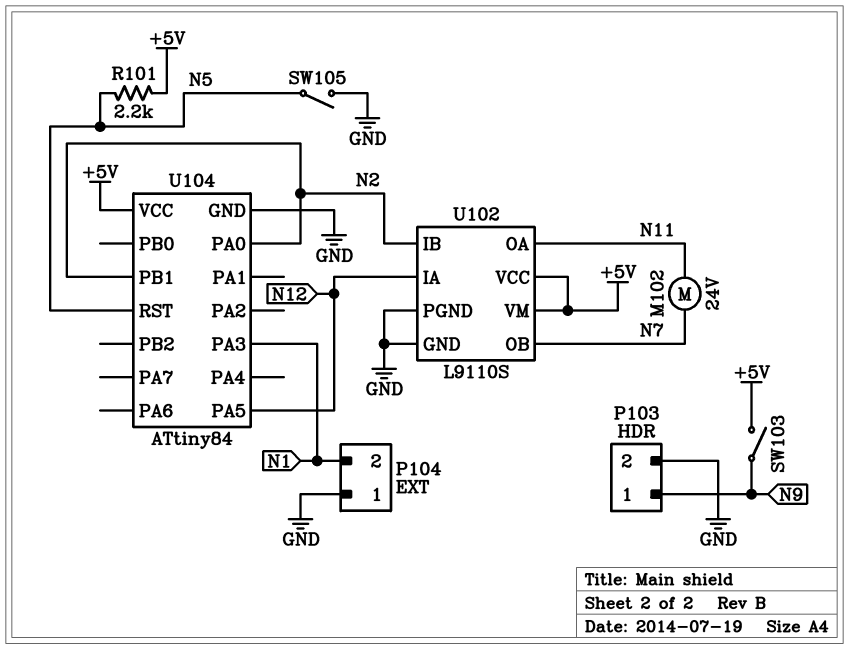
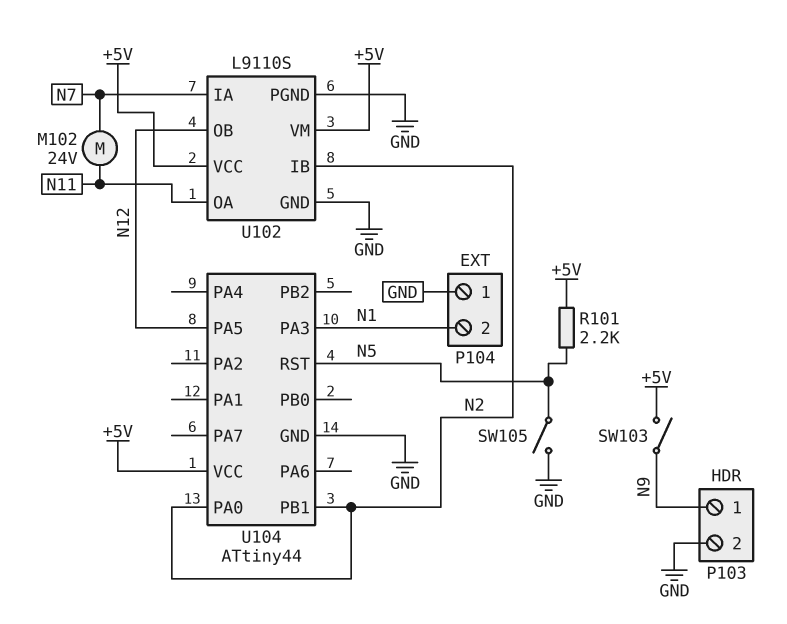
U102 pin IA: N12 -> N7
U102 pin OB: N7 -> N12
U104: ATtiny84 -> ATtiny44

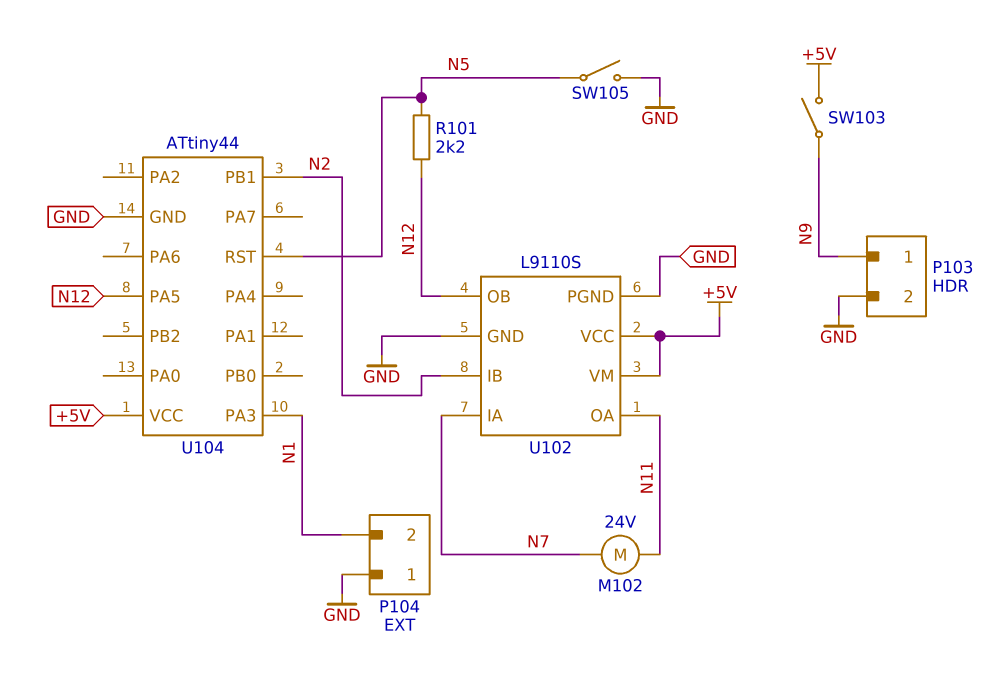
R101: 2.2k (+5V, N5) -> 2.2k (N5, N12)
U104 pin PA0: N2 -> none

